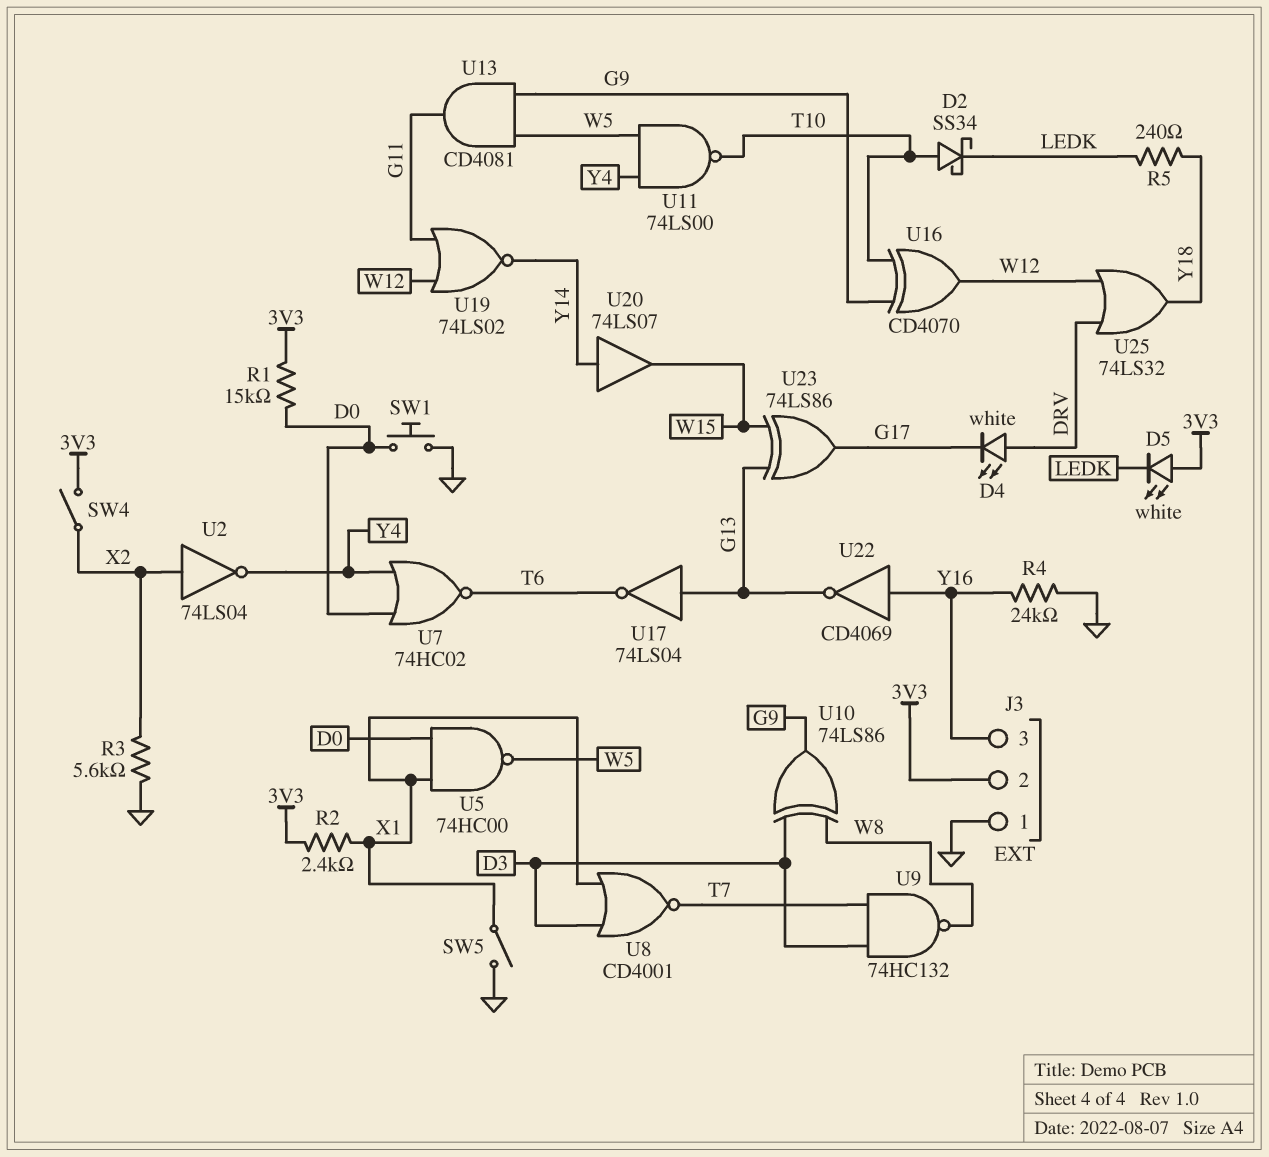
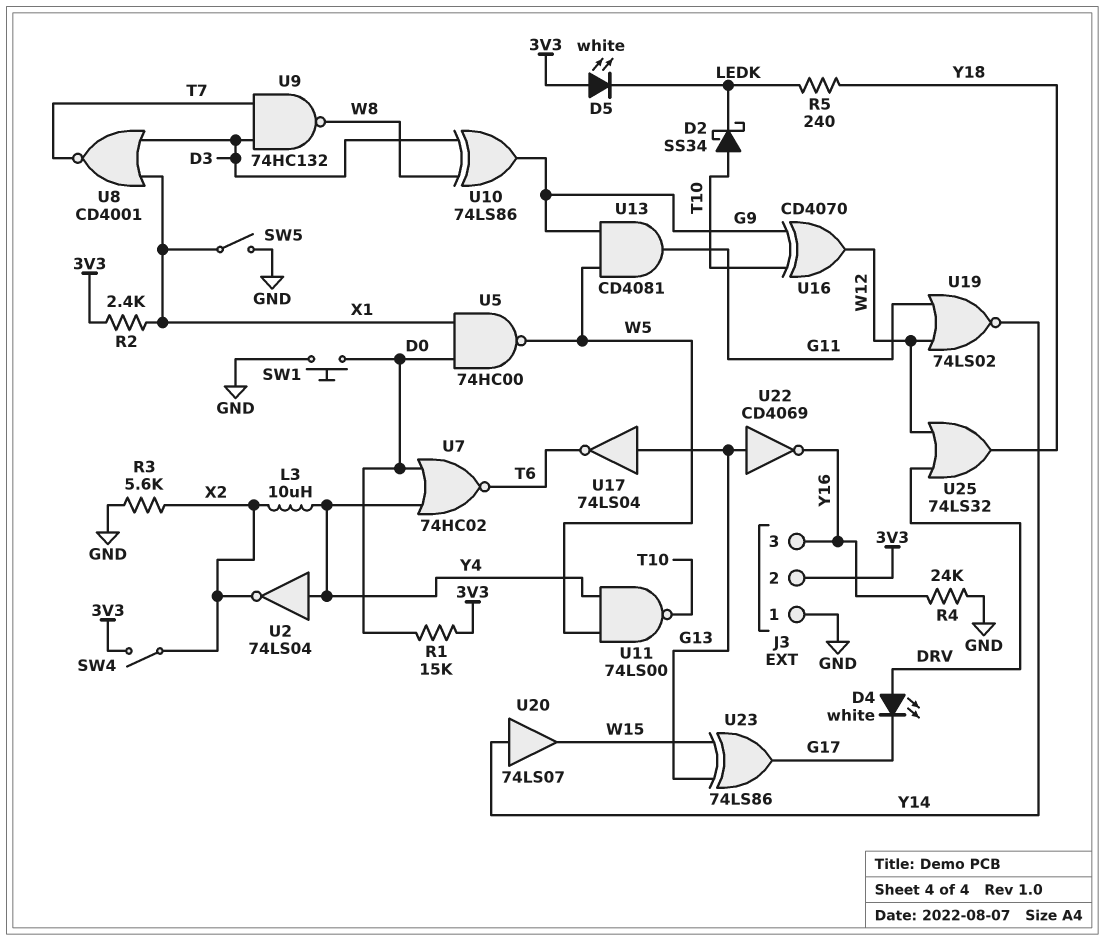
L3: none -> 10uH (X2, Y4)
U2: NOT 74LS04 (in X2, out Y4) -> NOT 74LS04 (in Y4, out X2)
U22: NOT CD4069 (in Y16, out G13) -> NOT CD4069 (in G13, out Y16)

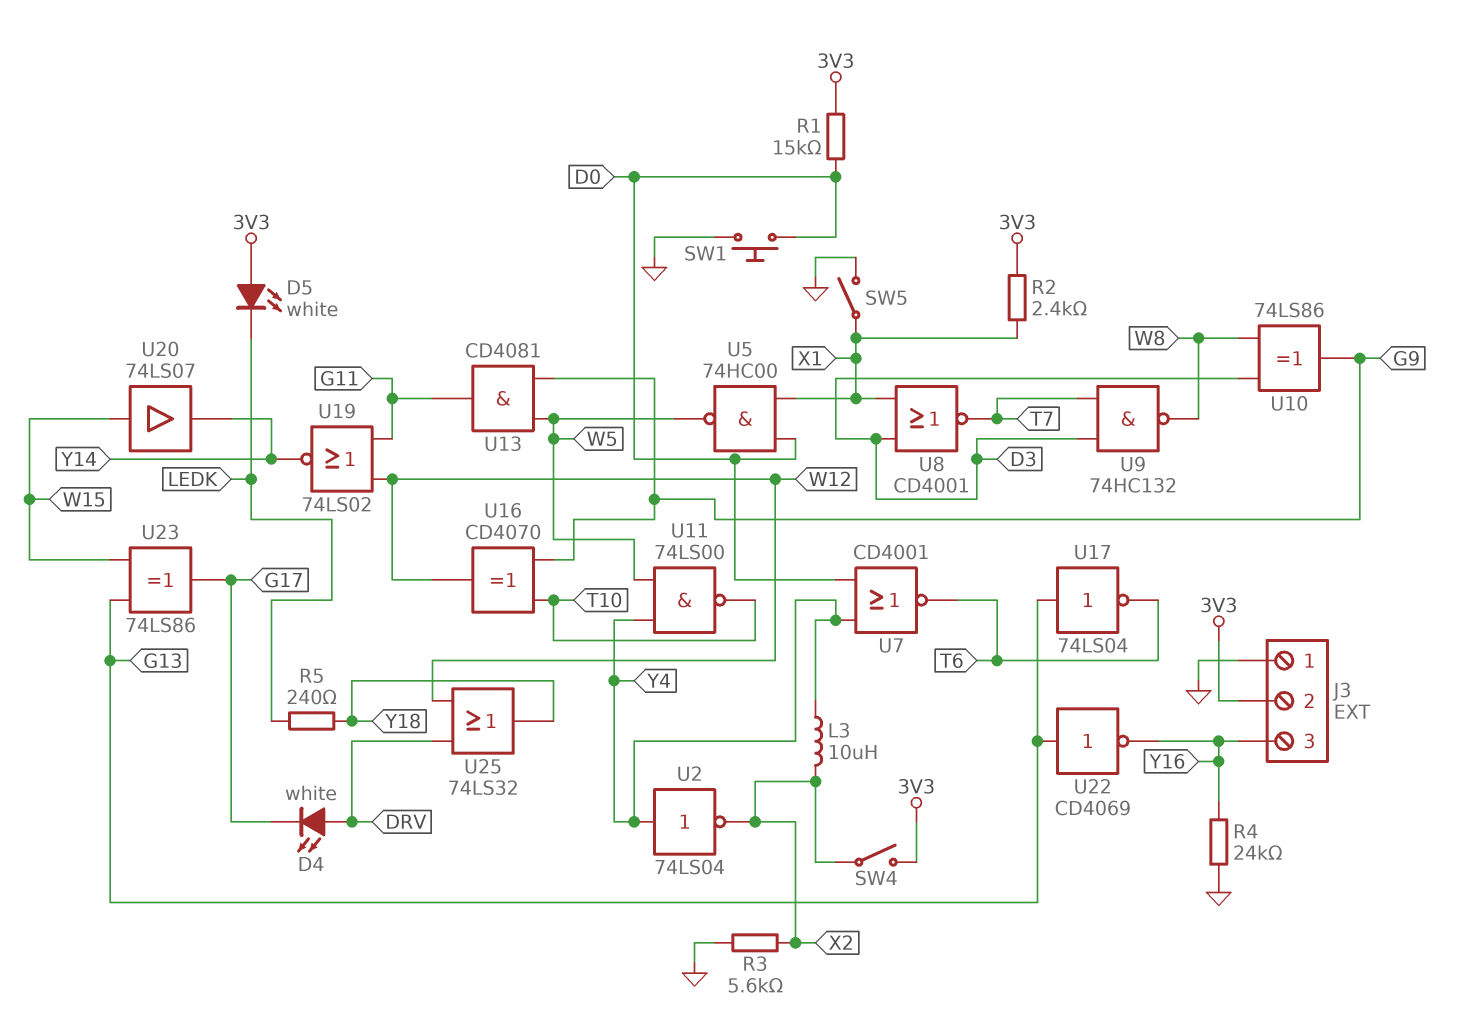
D2: schottky SS34 (A T10, K LEDK) -> none
U7: NOR 74HC02 (in D0, in Y4, out T6) -> NOR CD4001 (in D0, in Y4, out T6)
U20: buffer 74LS07 (in Y14, out W15) -> buffer 74LS07 (in W15, out Y14)

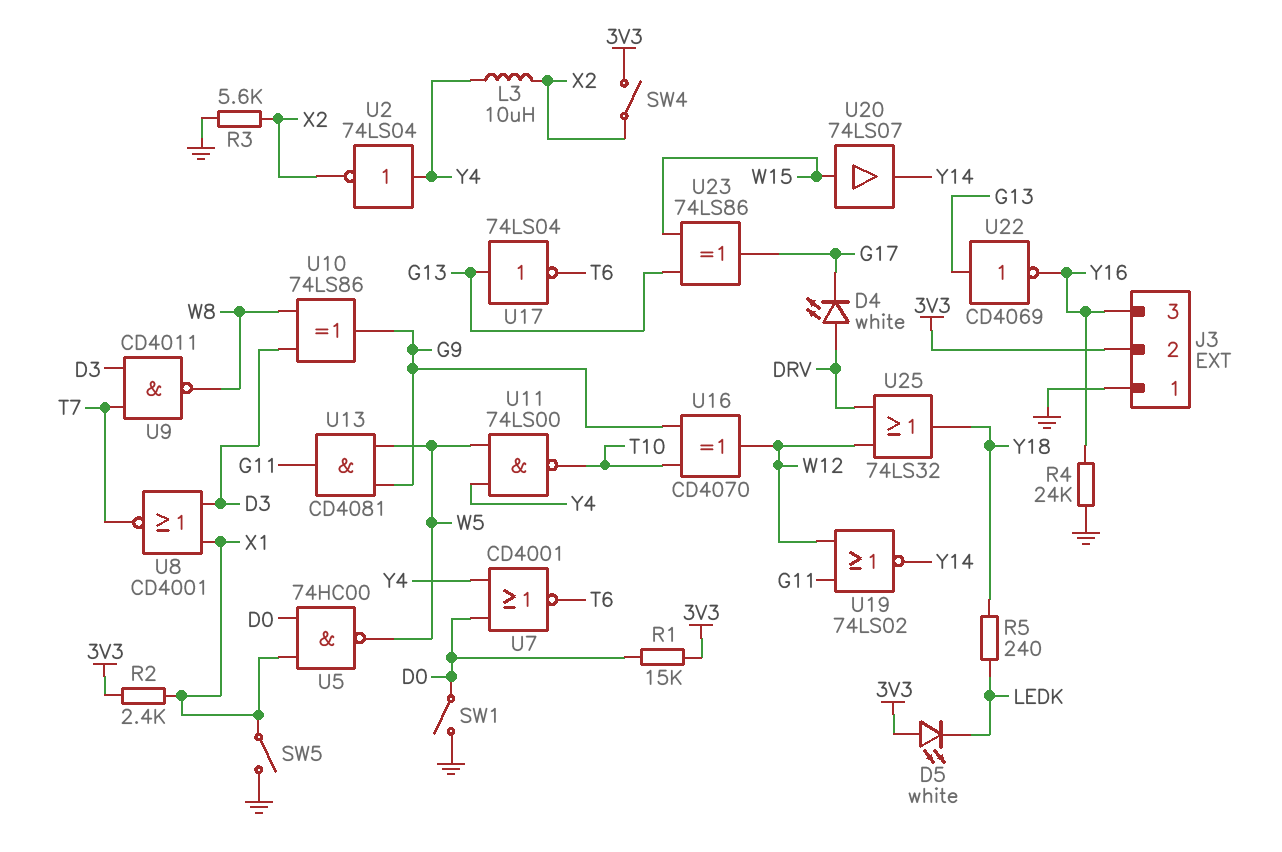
SW1: button (D0, GND) -> switch (D0, GND)
U9: NAND 74HC132 (in D3, in T7, out W8) -> NAND CD4011 (in D3, in T7, out W8)

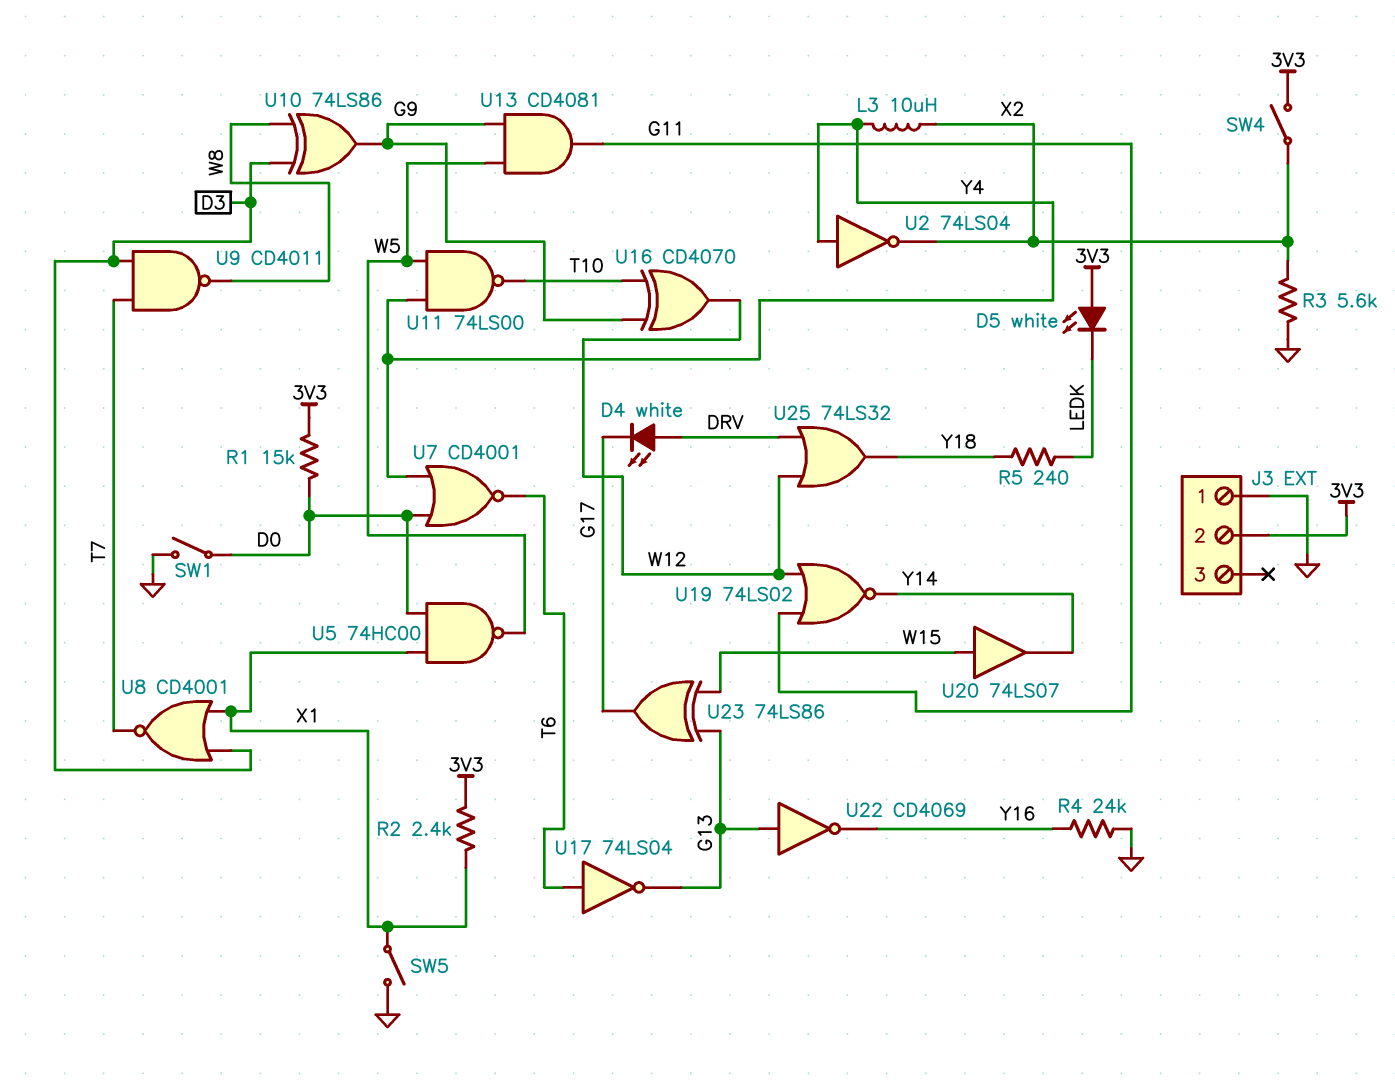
J3 pin 3: Y16 -> none
U17: NOT 74LS04 (in G13, out T6) -> NOT 74LS04 (in T6, out G13)

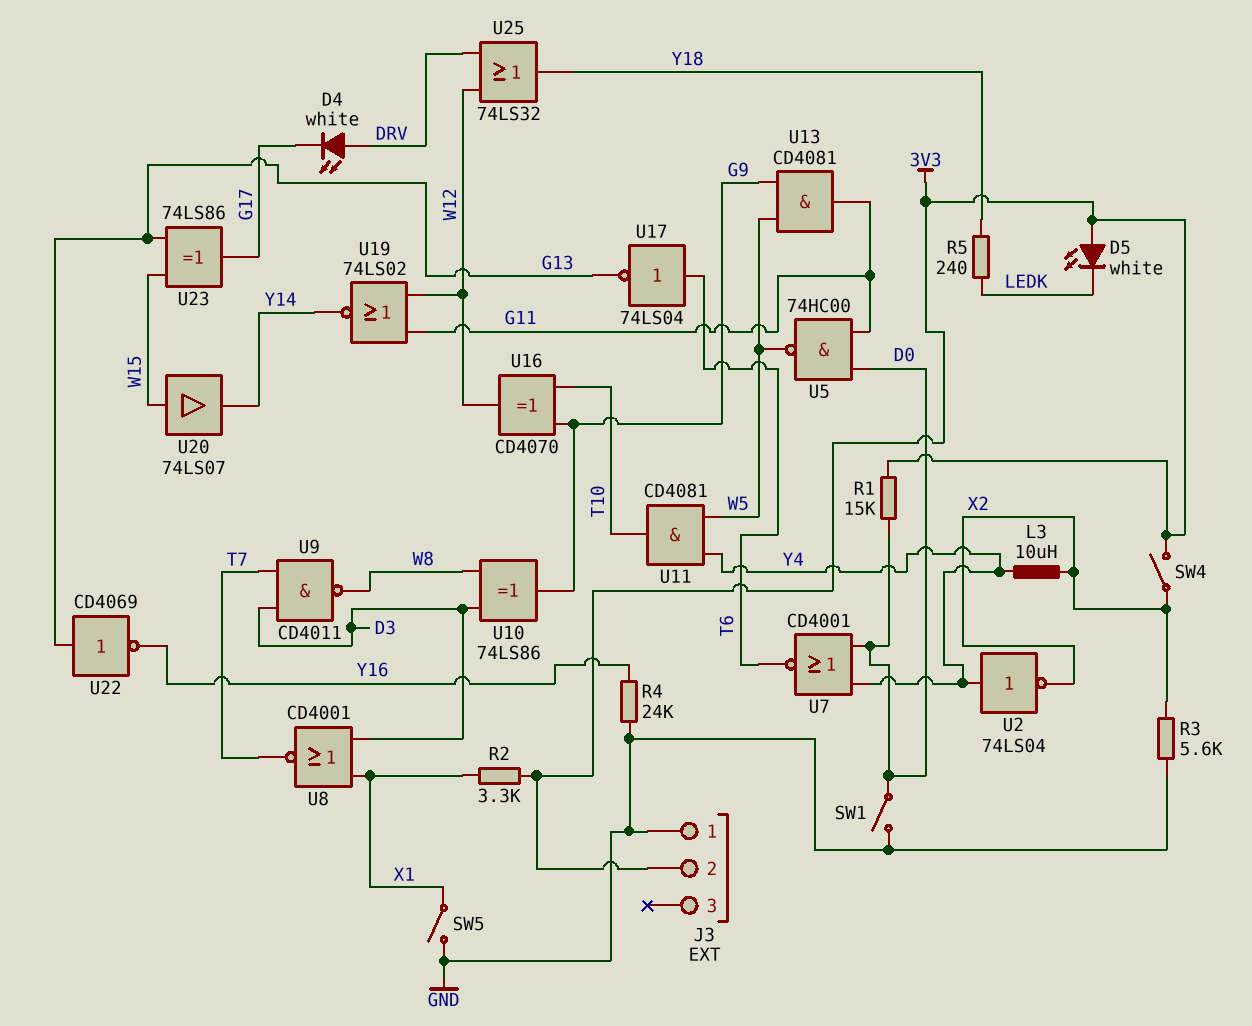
R2: 2.4k (3V3, X1) -> 3.3k (3V3, X1)
U5: NAND 74HC00 (in D0, in X1, out W5) -> NAND 74HC00 (in D0, in G11, out W5)
U11: NAND 74LS00 (in W5, in Y4, out T10) -> AND CD4081 (in W5, in Y4, out T10)

